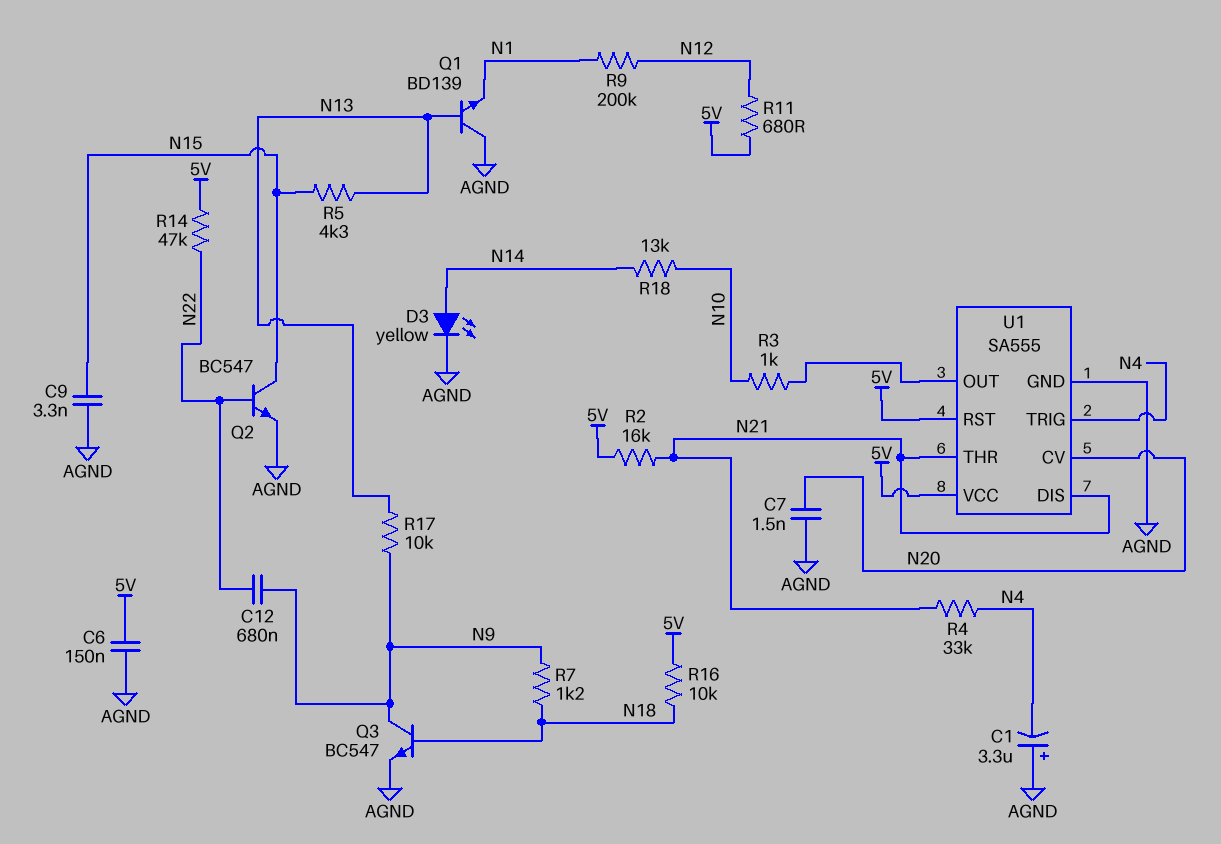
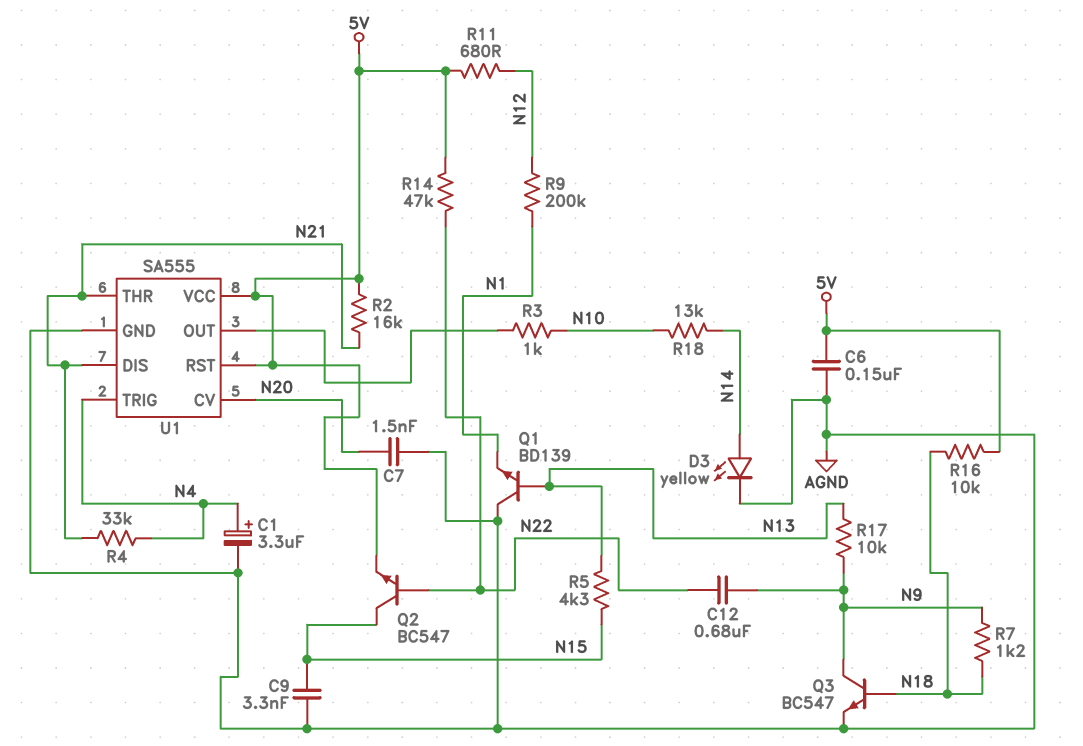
C1: 3.3uF (plus AGND, minus N4) -> 3.3uF (plus N4, minus AGND)
Q2: NPN BC547 (B N22, C N15, E AGND) -> NPN BC547 (B N22, C N15, E 5V)

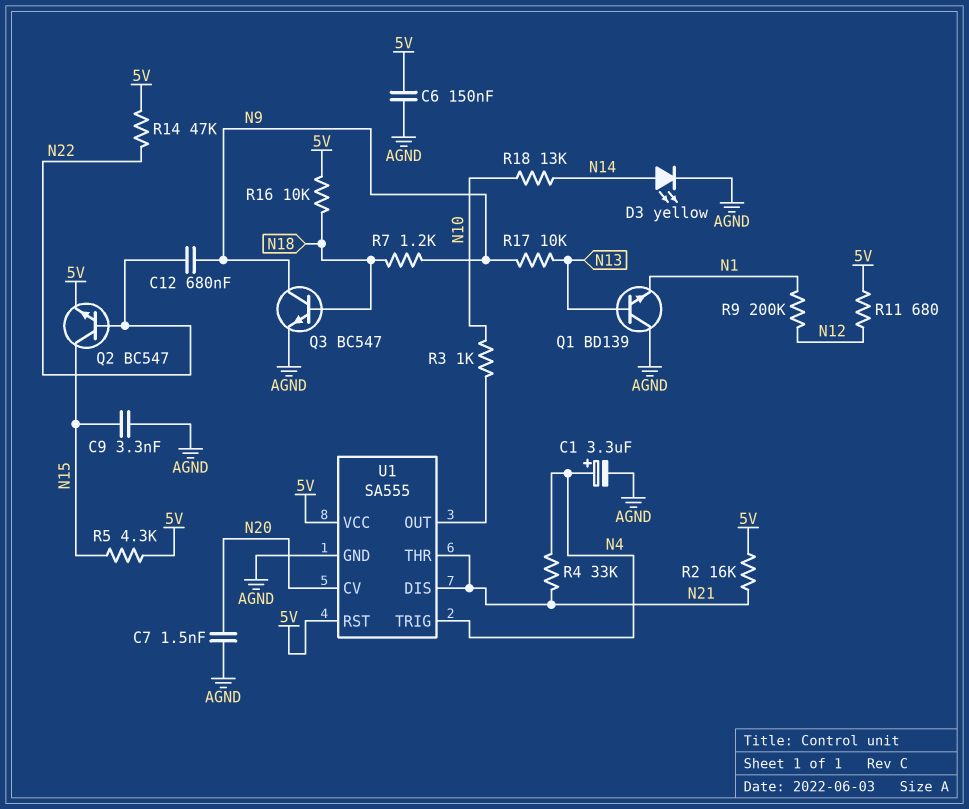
R5: 4.3k (N13, N15) -> 4.3k (5V, N15)

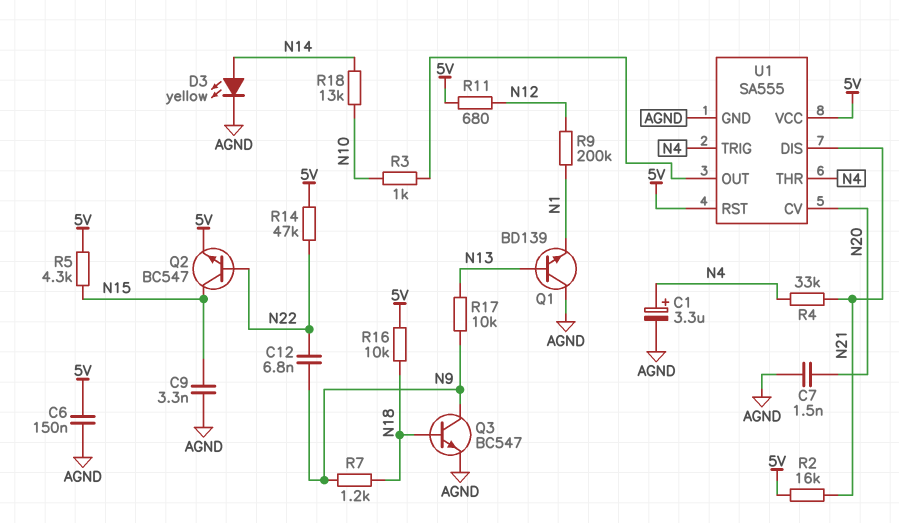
C12: 680nF (N9, N22) -> 6.8nF (N9, N22)
U1 pin THR: N21 -> N4

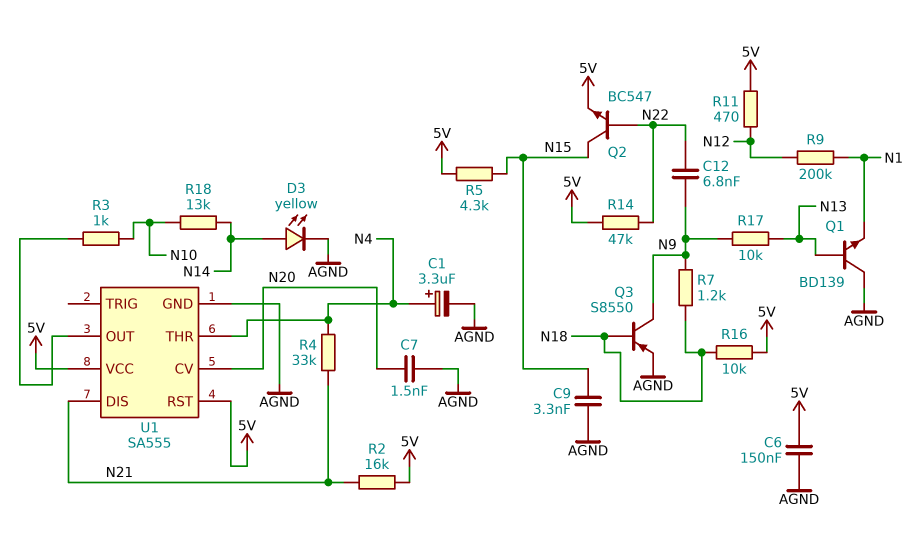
Q3: NPN BC547 (B N18, C N9, E AGND) -> PNP S8550 (B N18, C N9, E AGND)
R11: 680 (5V, N12) -> 470 (5V, N12)
U1 pin TRIG: N4 -> none

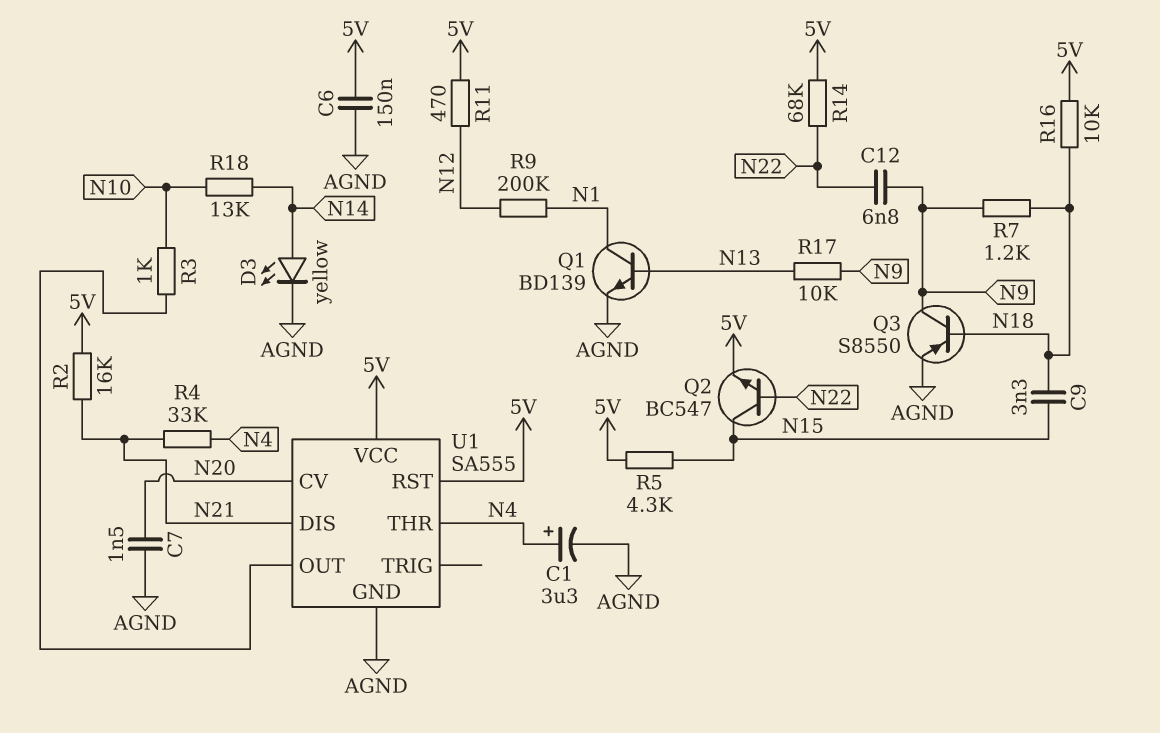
C9: 3.3nF (AGND, N15) -> 3.3nF (N15, N18)
Q1: NPN BD139 (B N13, C AGND, E N1) -> NPN BD139 (B N13, C N1, E AGND)
R14: 47k (5V, N22) -> 68k (5V, N22)

